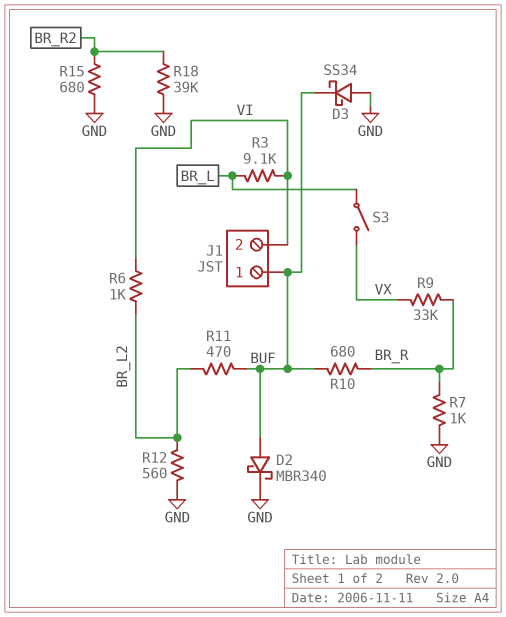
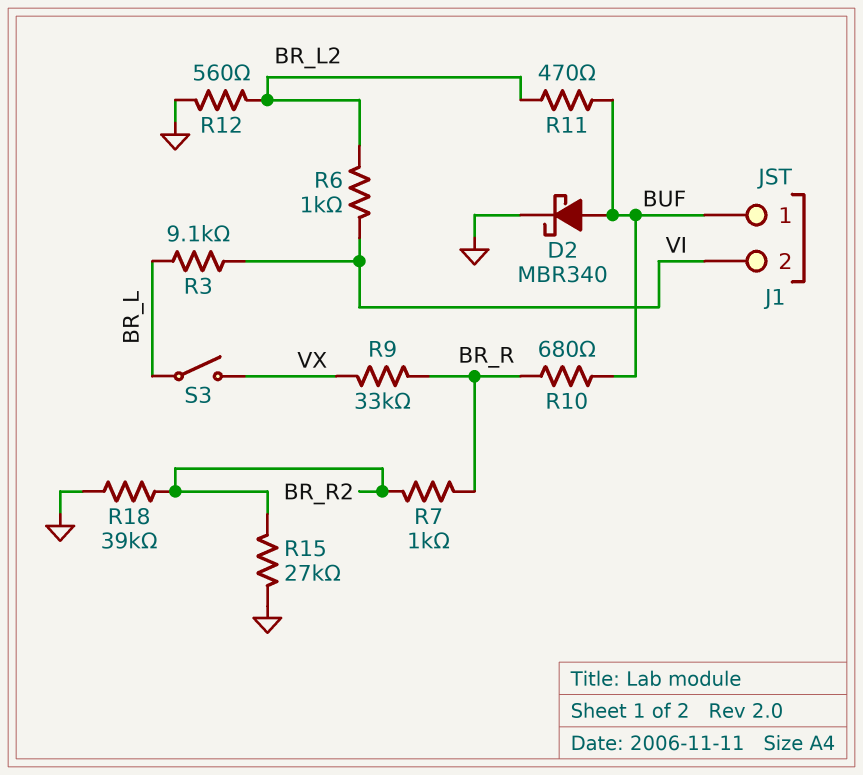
D3: schottky SS34 (A GND, K BUF) -> none
R7: 1k (BR_R, GND) -> 1k (BR_R, BR_R2)
R15: 680 (BR_R2, GND) -> 27k (BR_R2, GND)

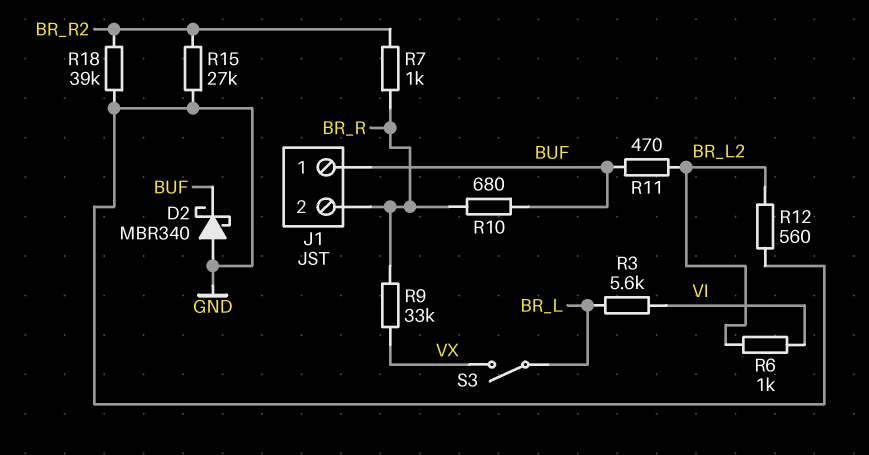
D2: schottky MBR340 (A BUF, K GND) -> schottky MBR340 (A GND, K BUF)
J1 pin 2: VI -> BR_R
R3: 9.1k (BR_L, VI) -> 5.6k (BR_L, VI)

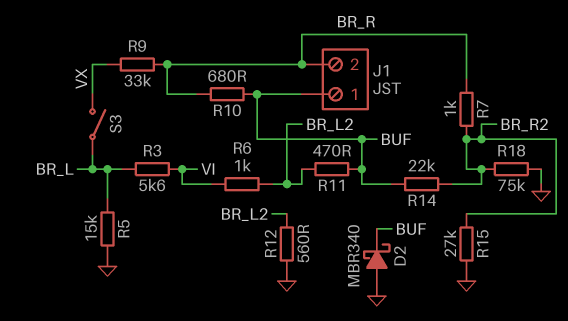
R5: none -> 15k (BR_L, GND)
R14: none -> 22k (BR_R2, BUF)
R18: 39k (BR_R2, GND) -> 75k (BR_R2, GND)

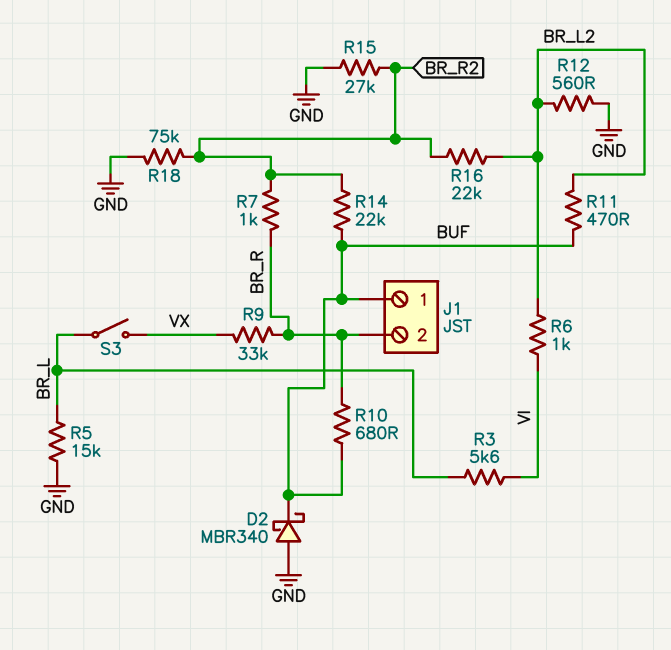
R16: none -> 22k (BR_L2, BR_R2)

